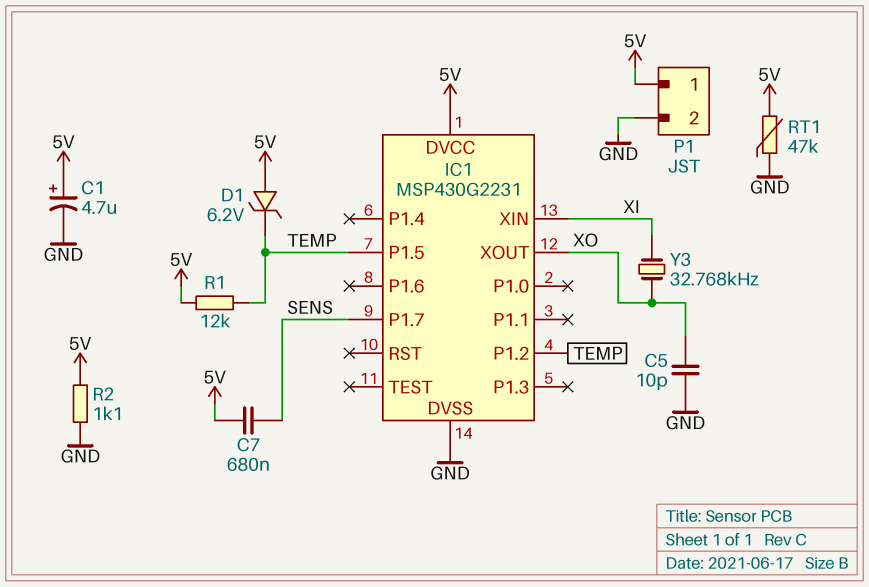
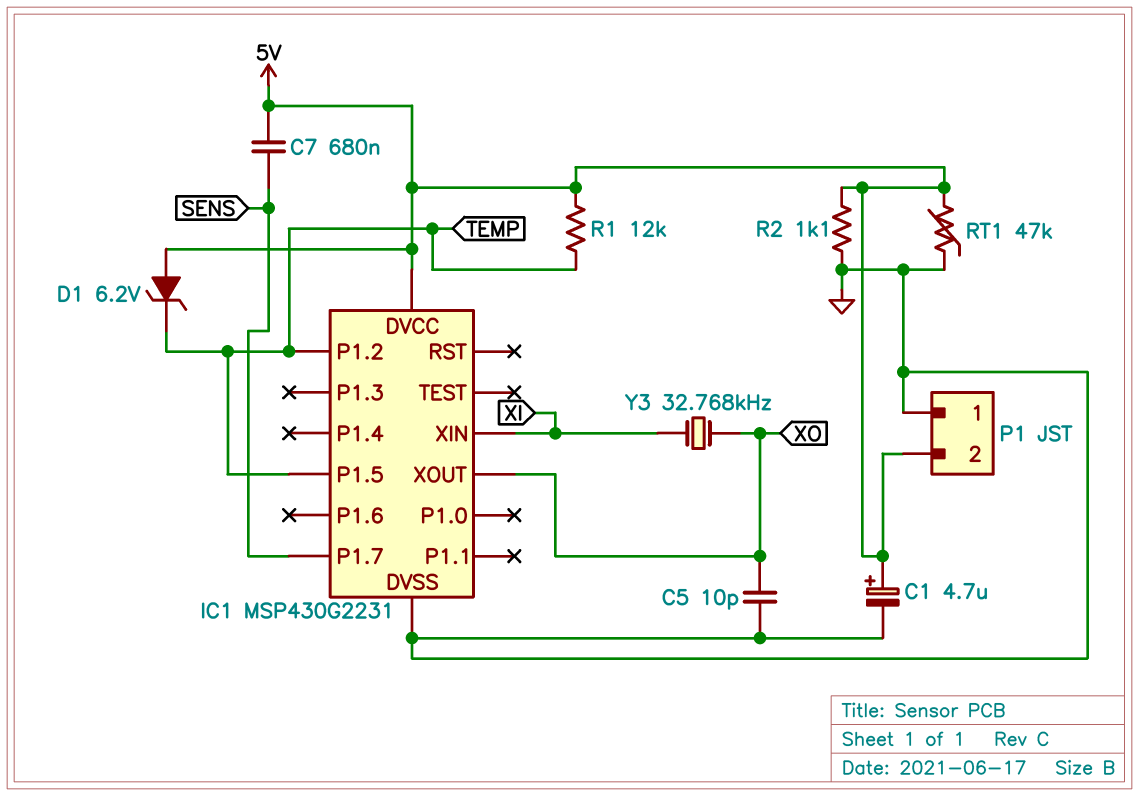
P1 pin 1: 5V -> GND
P1 pin 2: GND -> 5V

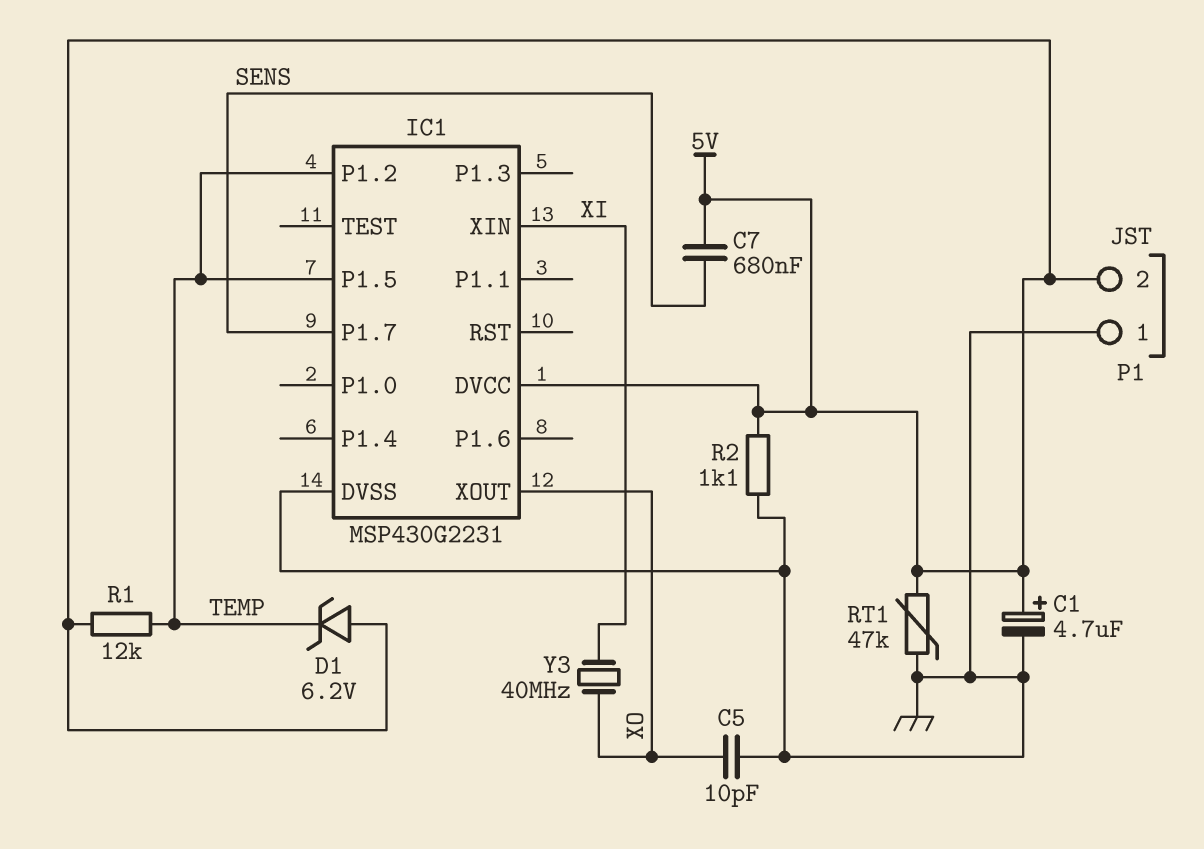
Y3: 32.768kHz (XI, XO) -> 40MHz (XI, XO)

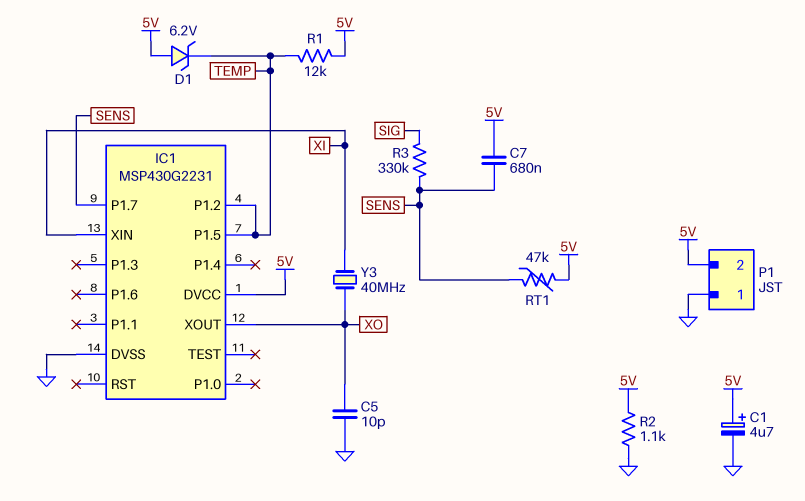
R3: none -> 330k (SENS, SIG)
RT1: 47k (5V, GND) -> 47k (5V, SENS)

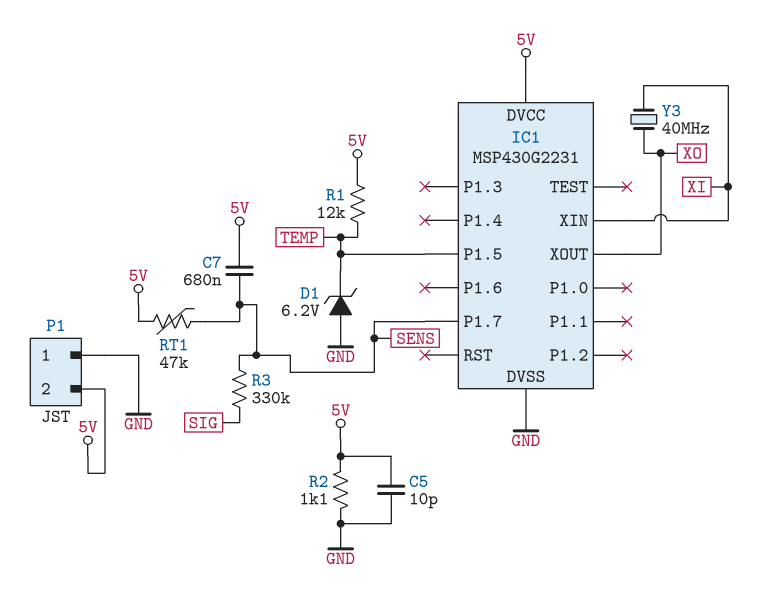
C1: 4.7uF (plus 5V, minus GND) -> none
C5: 10pF (GND, XO) -> 10pF (5V, GND)
D1: zener 6.2V (A 5V, K TEMP) -> zener 6.2V (A GND, K TEMP)
IC1 pin P1.2: TEMP -> none

